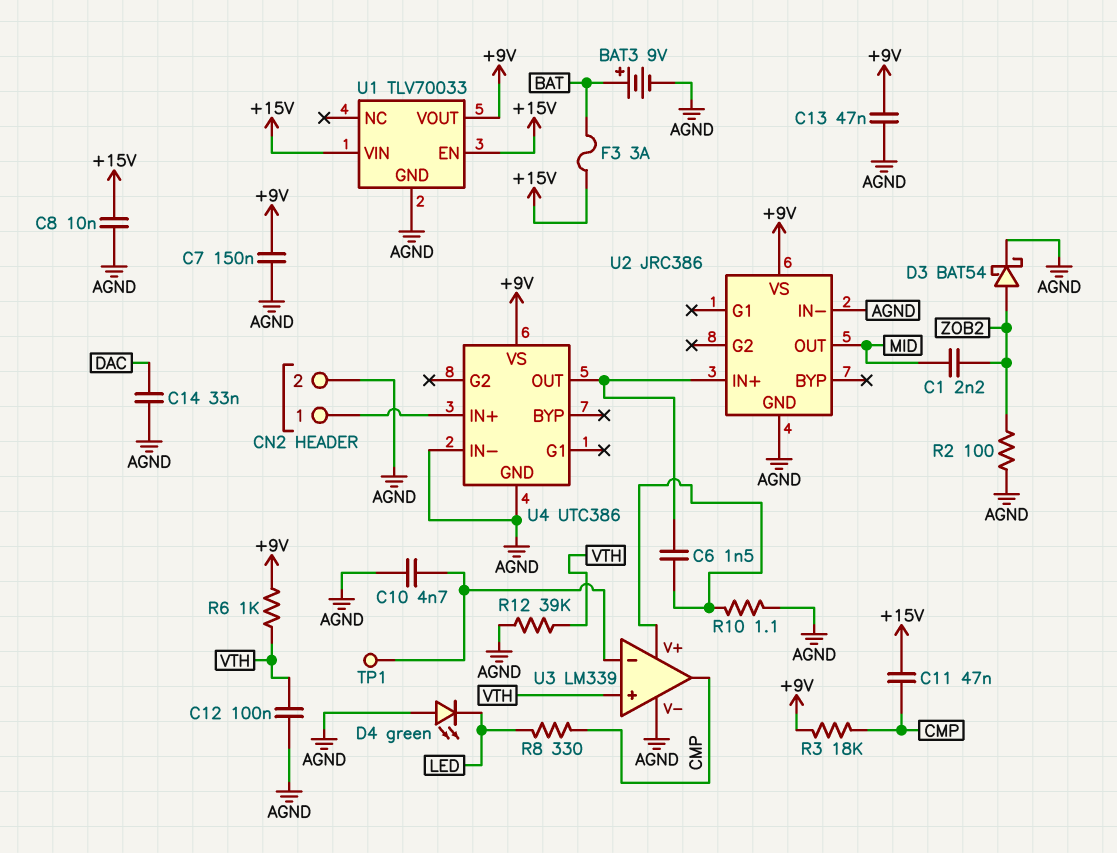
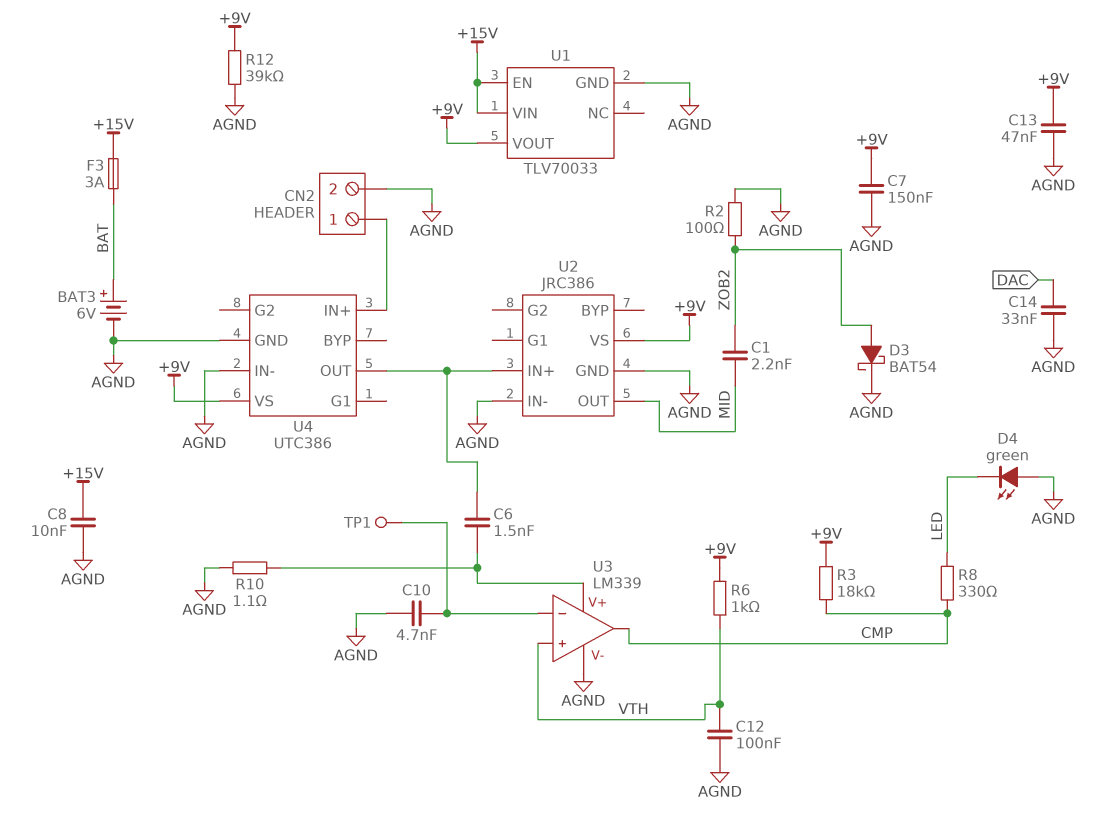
BAT3: 9V (plus BAT, minus AGND) -> 6V (plus BAT, minus AGND)
C11: 47nF (+15V, CMP) -> none
R12: 39k (AGND, VTH) -> 39k (+9V, AGND)

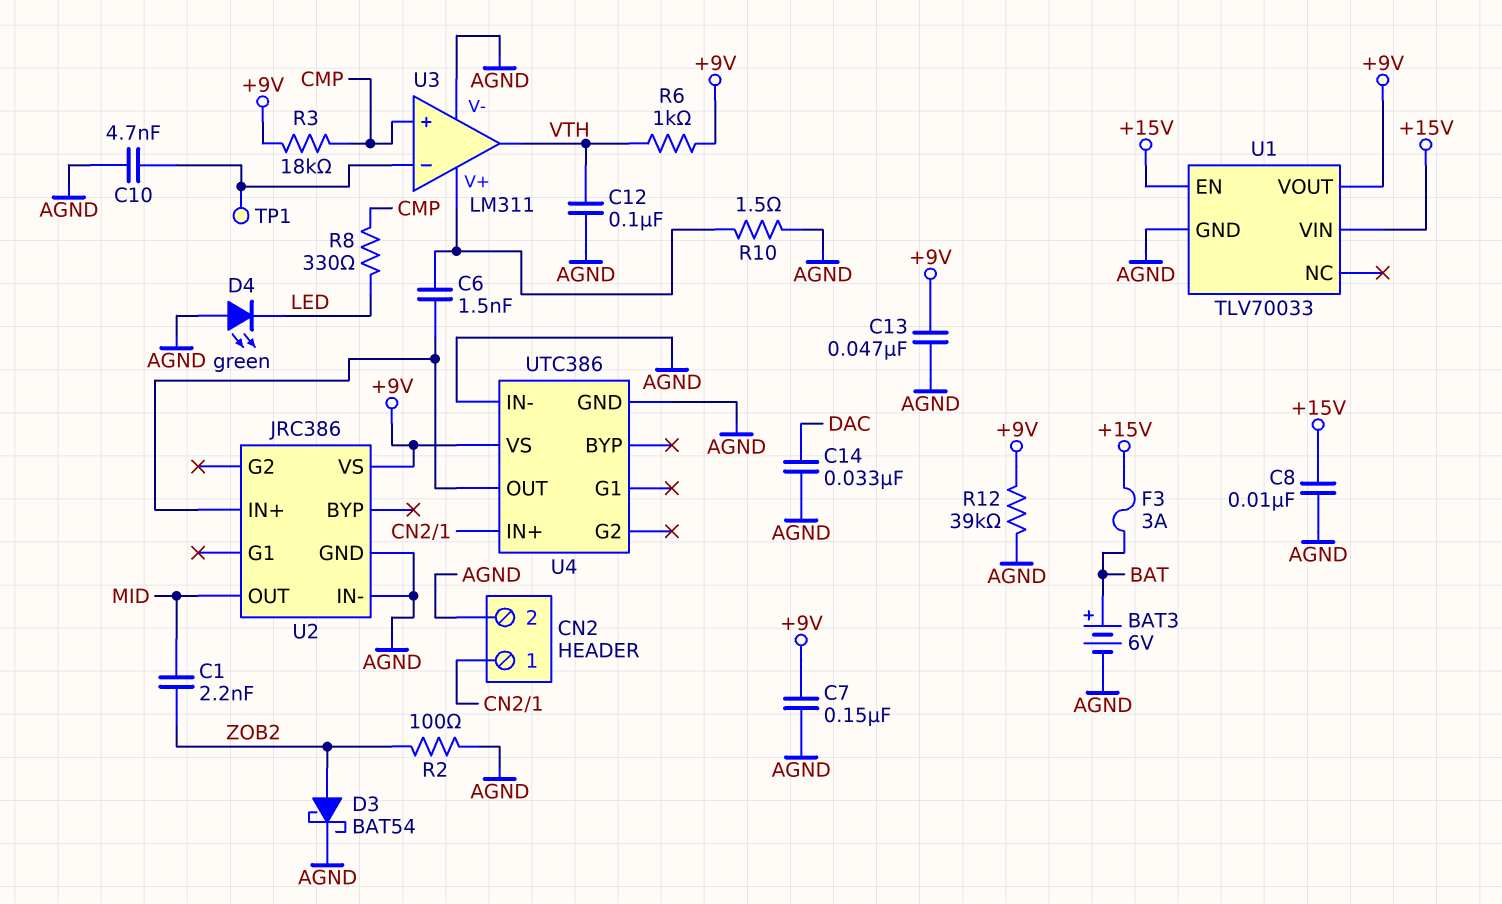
R10: 1.1 (AGND, U3/V+) -> 1.5 (AGND, U3/V+)
U3: LM339 -> LM311
U3 pin in+: VTH -> CMP
U3 pin out: CMP -> VTH

